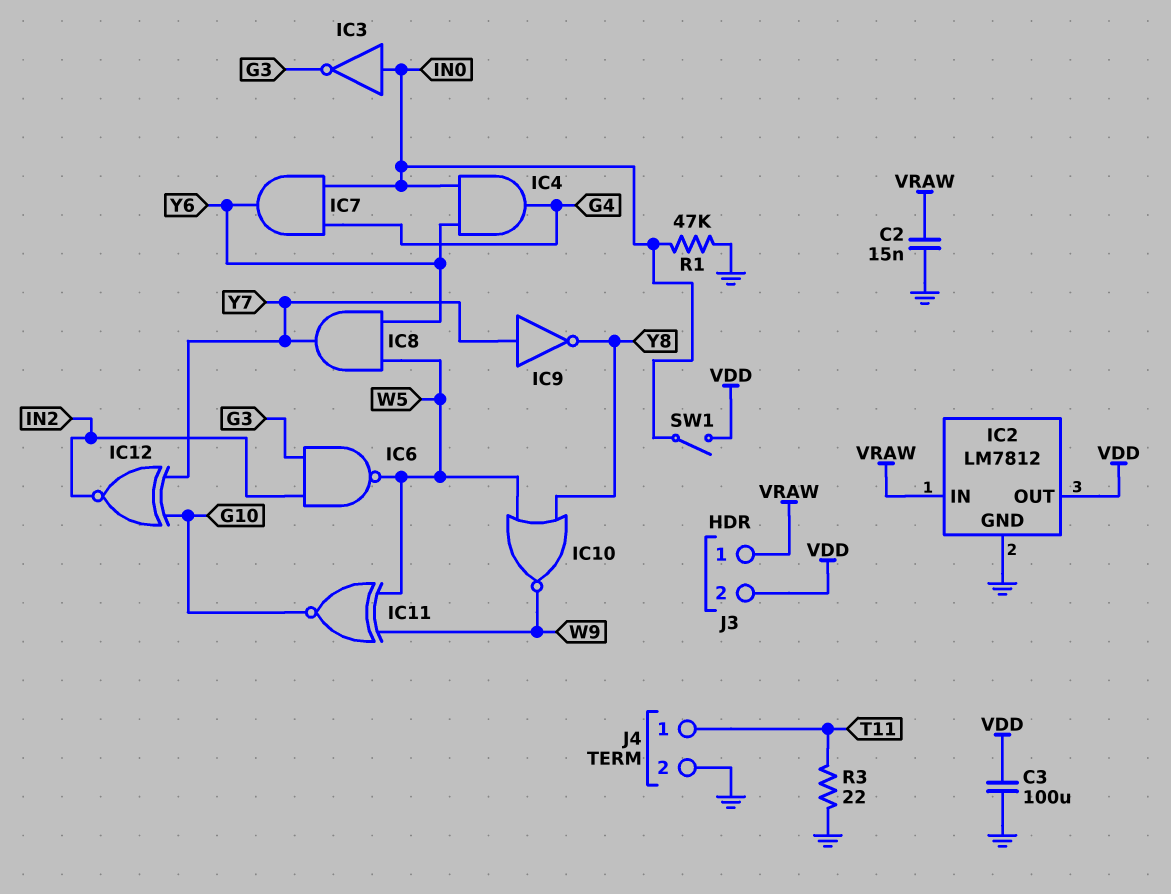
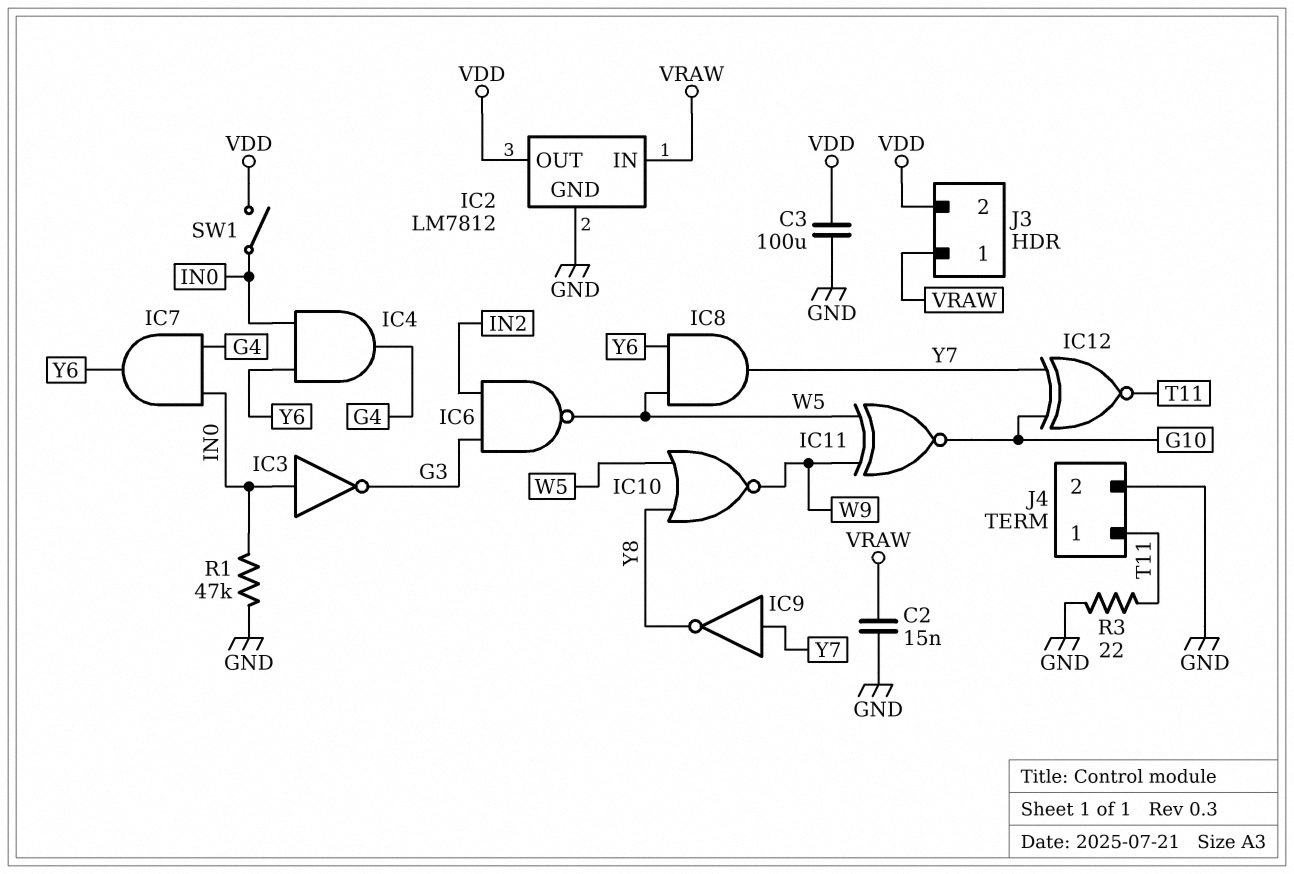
IC12: XNOR (in G10, in Y7, out IN2) -> XNOR (in G10, in Y7, out T11)

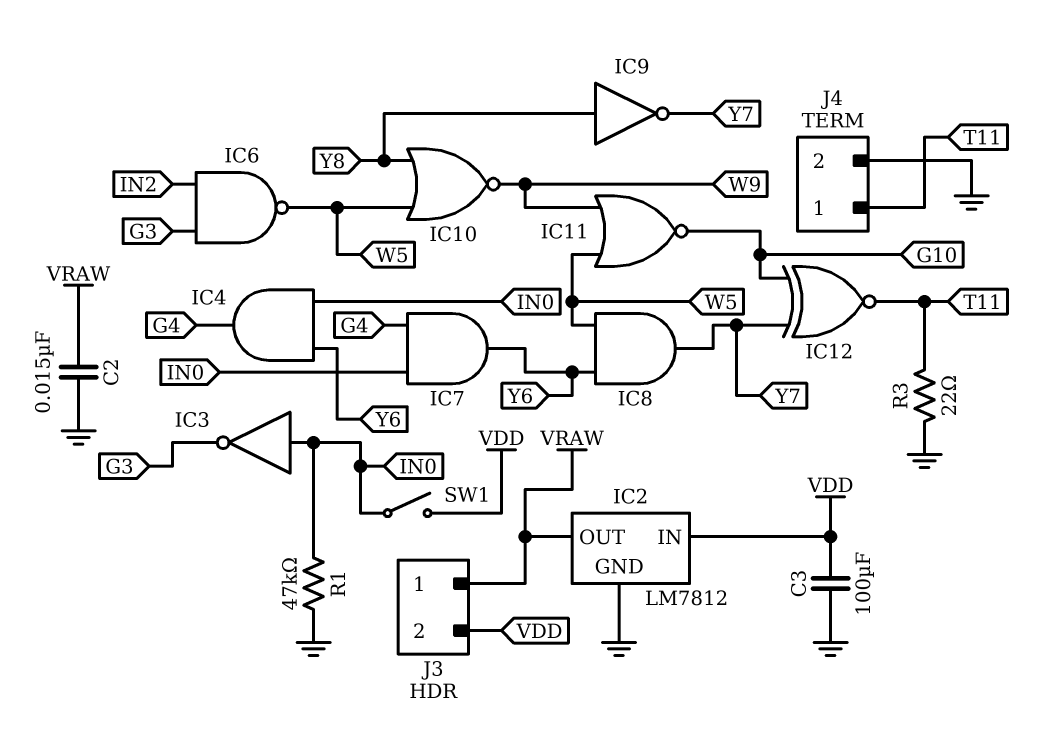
IC2 pin IN: VRAW -> VDD
IC2 pin OUT: VDD -> VRAW
IC9: NOT (in Y7, out Y8) -> NOT (in Y8, out Y7)
IC11: XNOR (in W5, in W9, out G10) -> NOR (in W5, in W9, out G10)

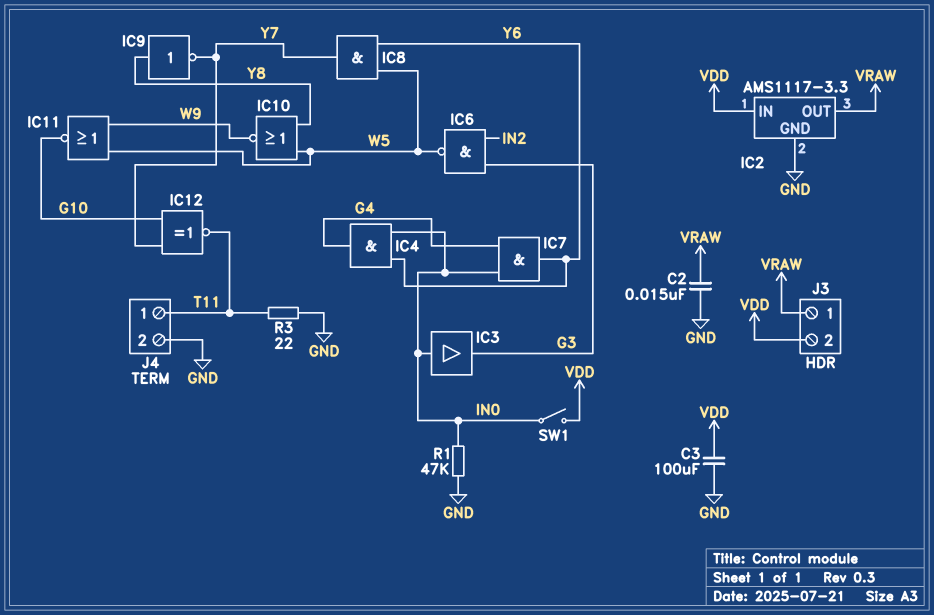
IC2: LM7812 -> AMS1117-3.3
IC3: NOT (in IN0, out G3) -> buffer (in IN0, out G3)

